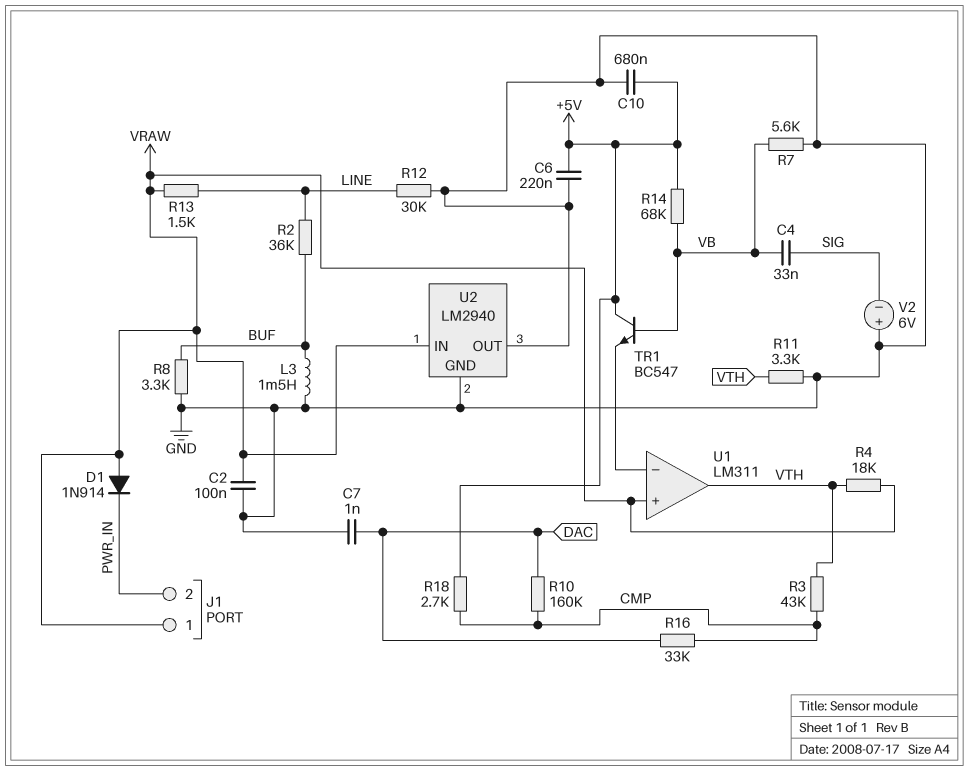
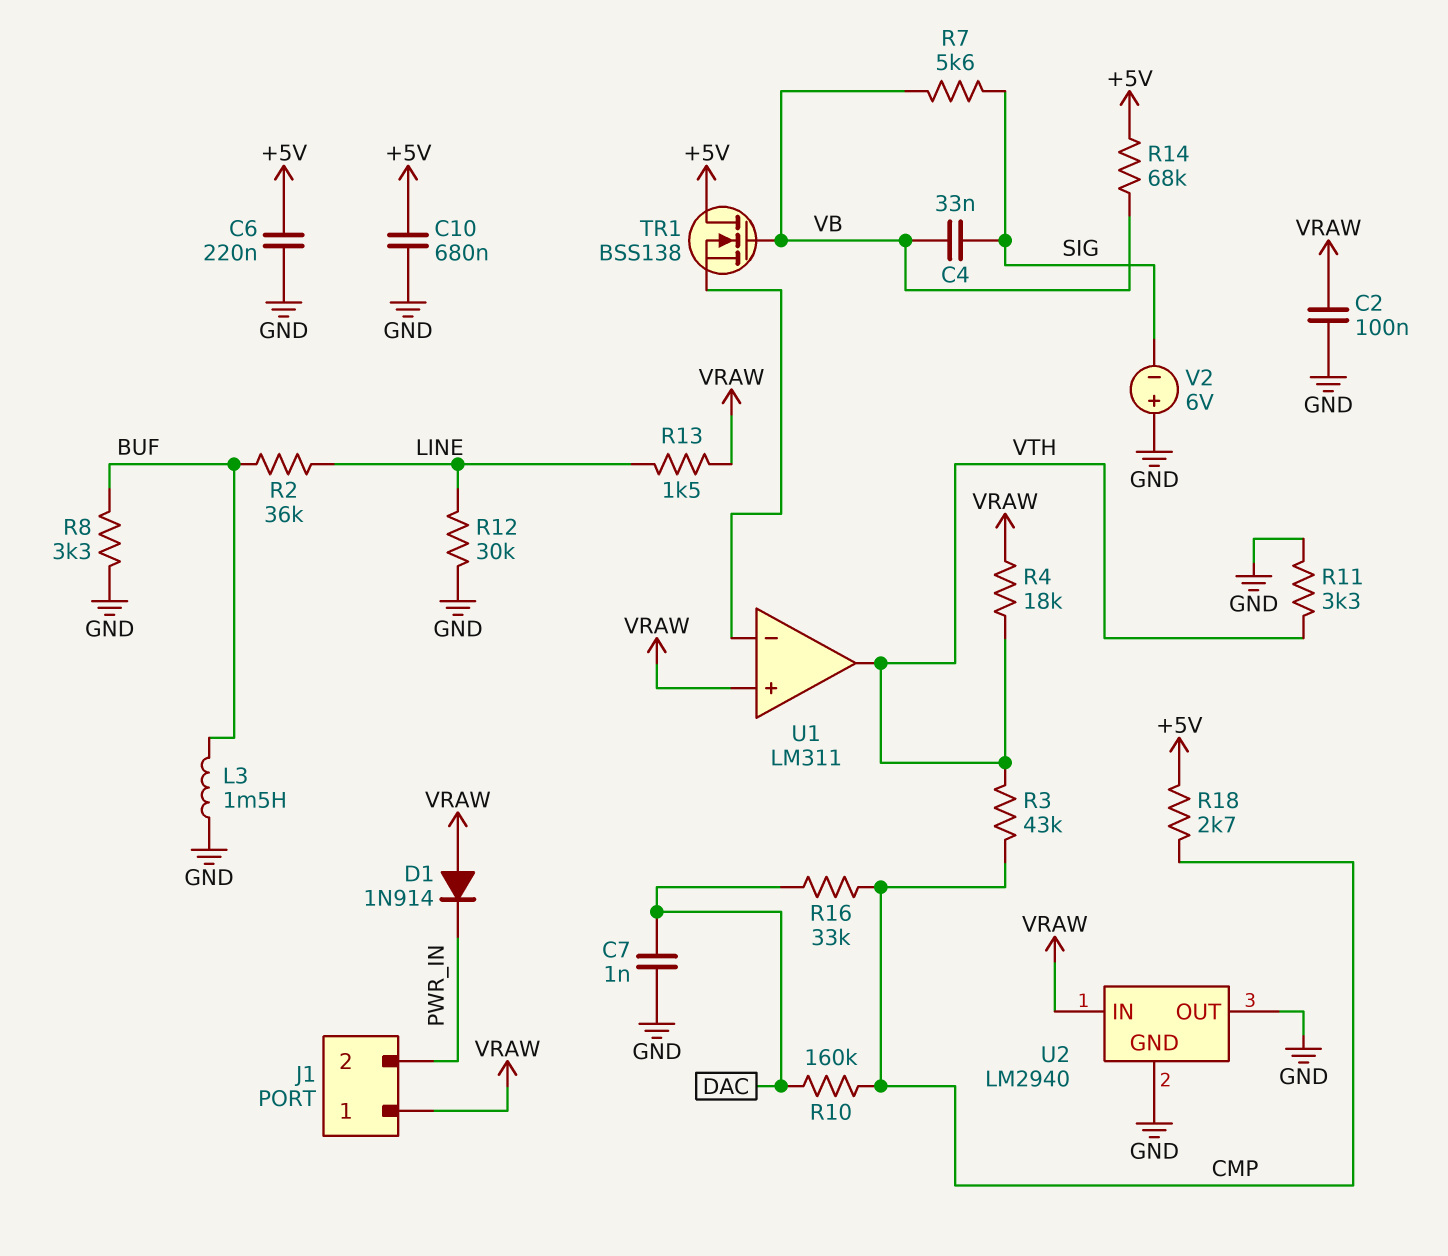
R7: 5.6k (GND, VB) -> 5.6k (SIG, VB)
TR1: NPN BC547 (B VB, C +5V, E U1/in-) -> NMOS BSS138 (G VB, D +5V, S U1/in-)

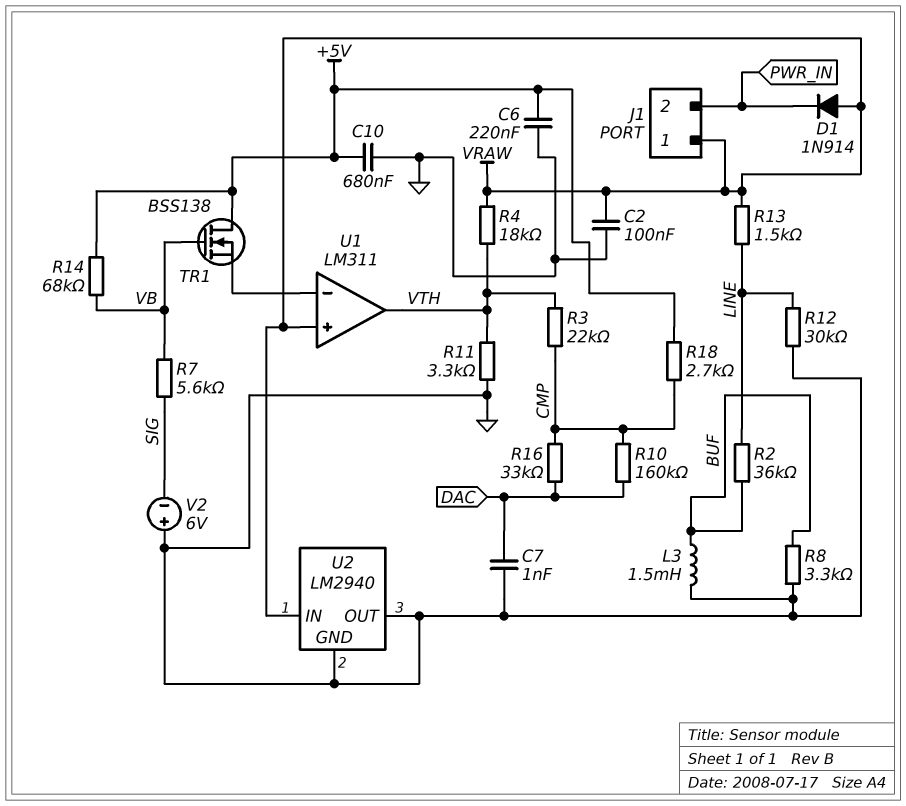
C4: 33nF (SIG, VB) -> none
R3: 43k (CMP, VTH) -> 22k (CMP, VTH)

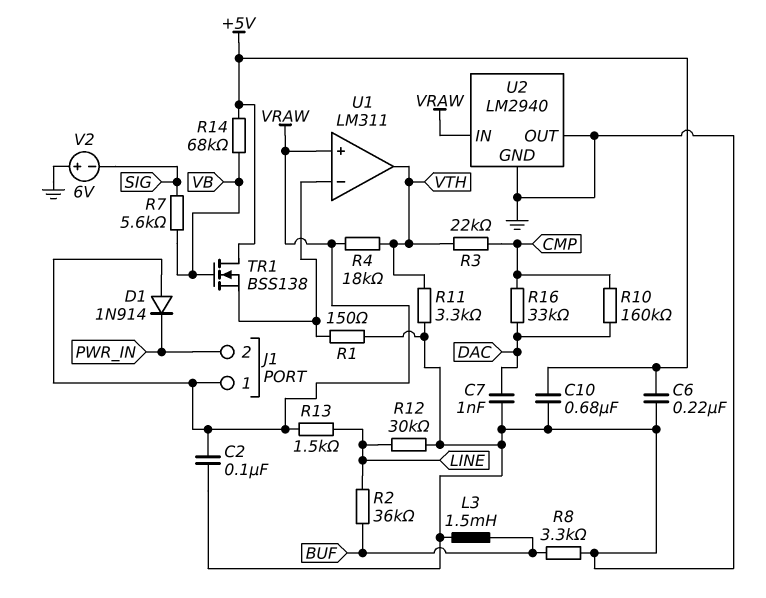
R1: none -> 150 (GND, U1/in-)
R18: 2.7k (+5V, CMP) -> none

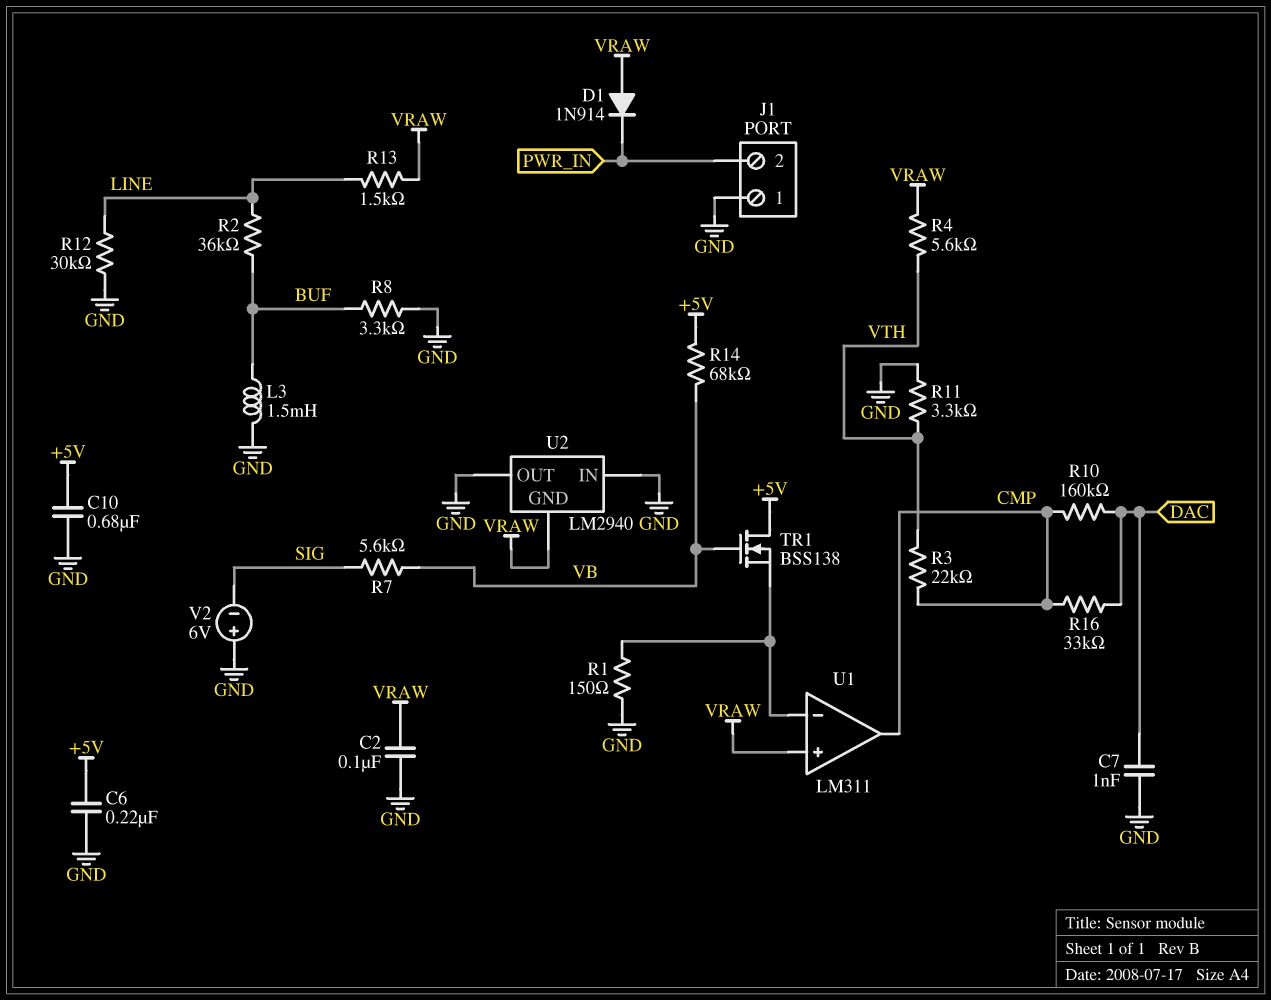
J1 pin 1: VRAW -> GND
R4: 18k (VRAW, VTH) -> 5.6k (VRAW, VTH)
U1 pin out: VTH -> CMP
U2 pin GND: GND -> VRAW
U2 pin IN: VRAW -> GND

